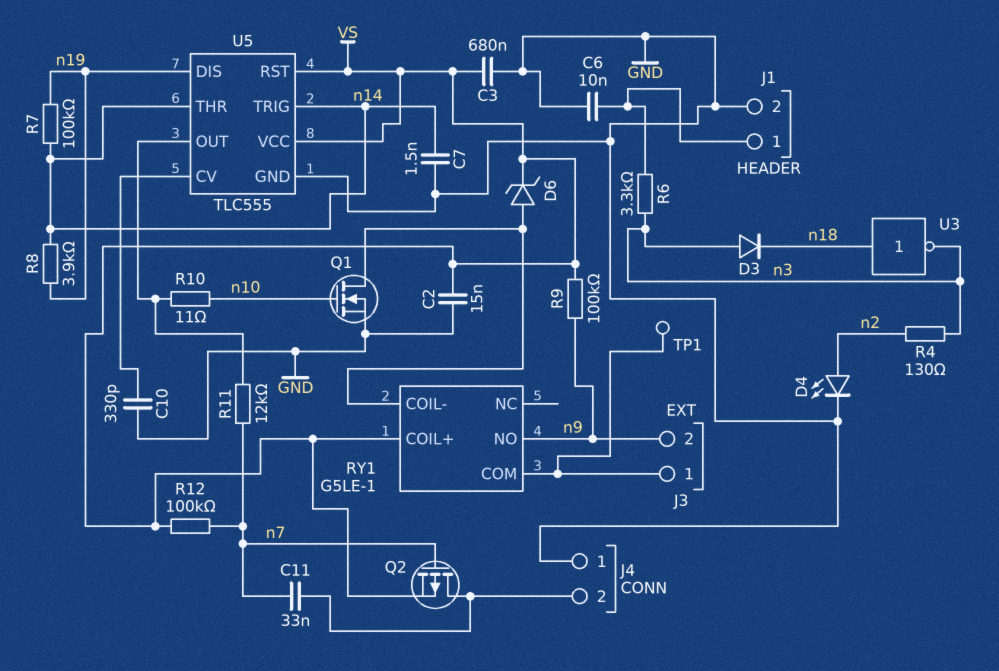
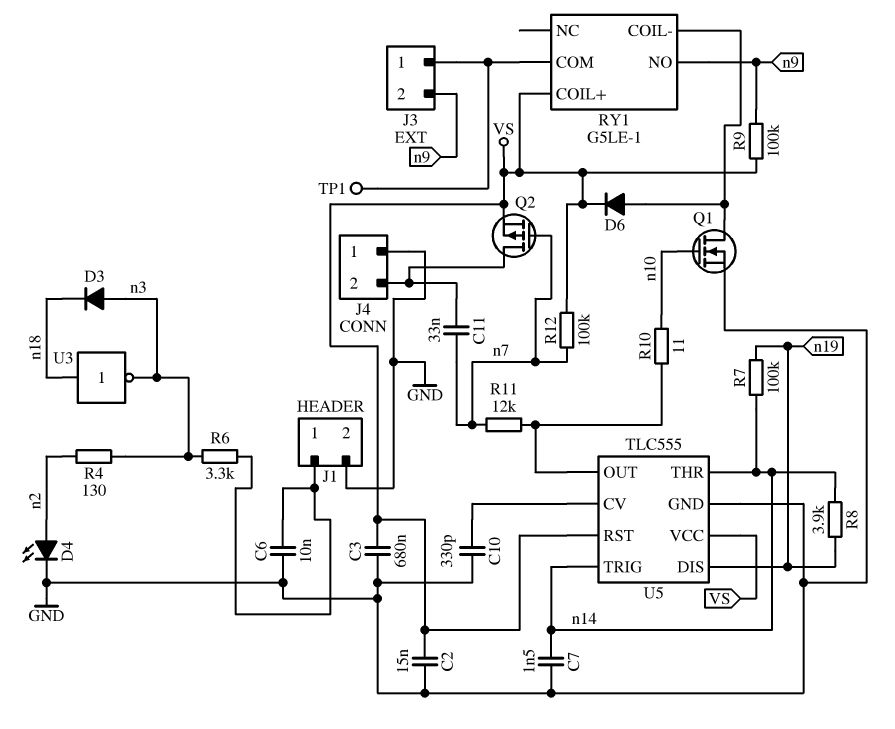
D6: zener (A RY1/COIL-, K VS) -> diode (A RY1/COIL-, K VS)

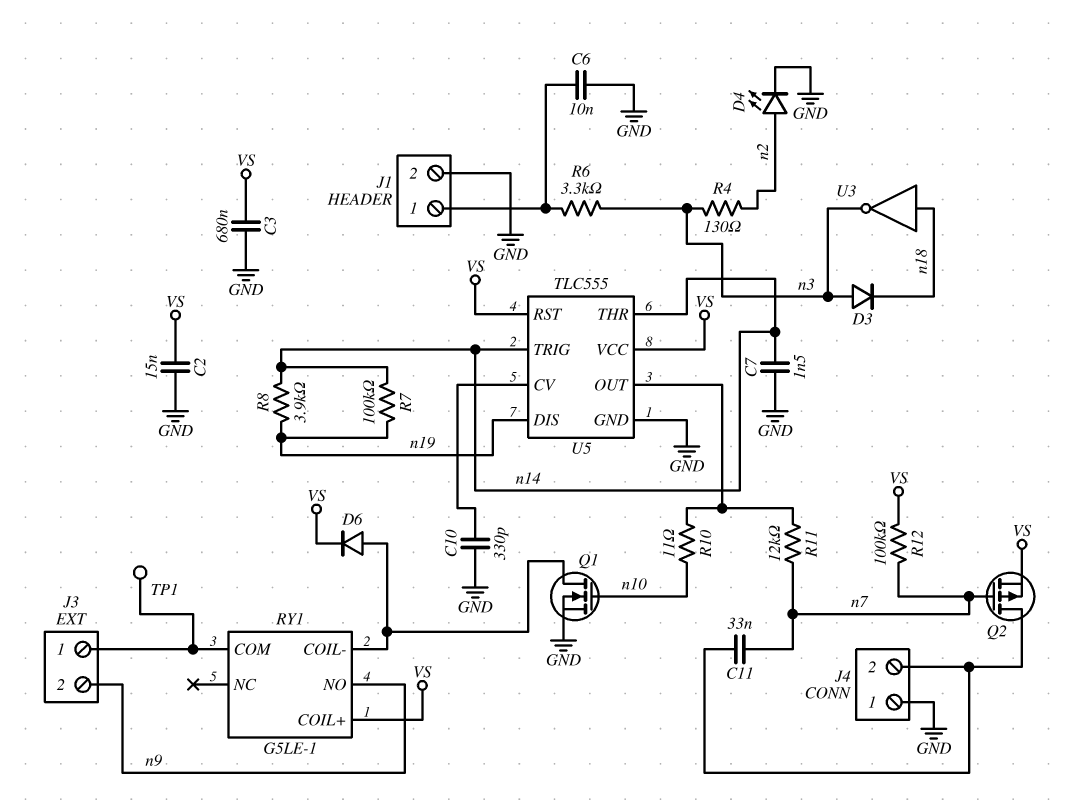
R9: 100k (VS, n9) -> none

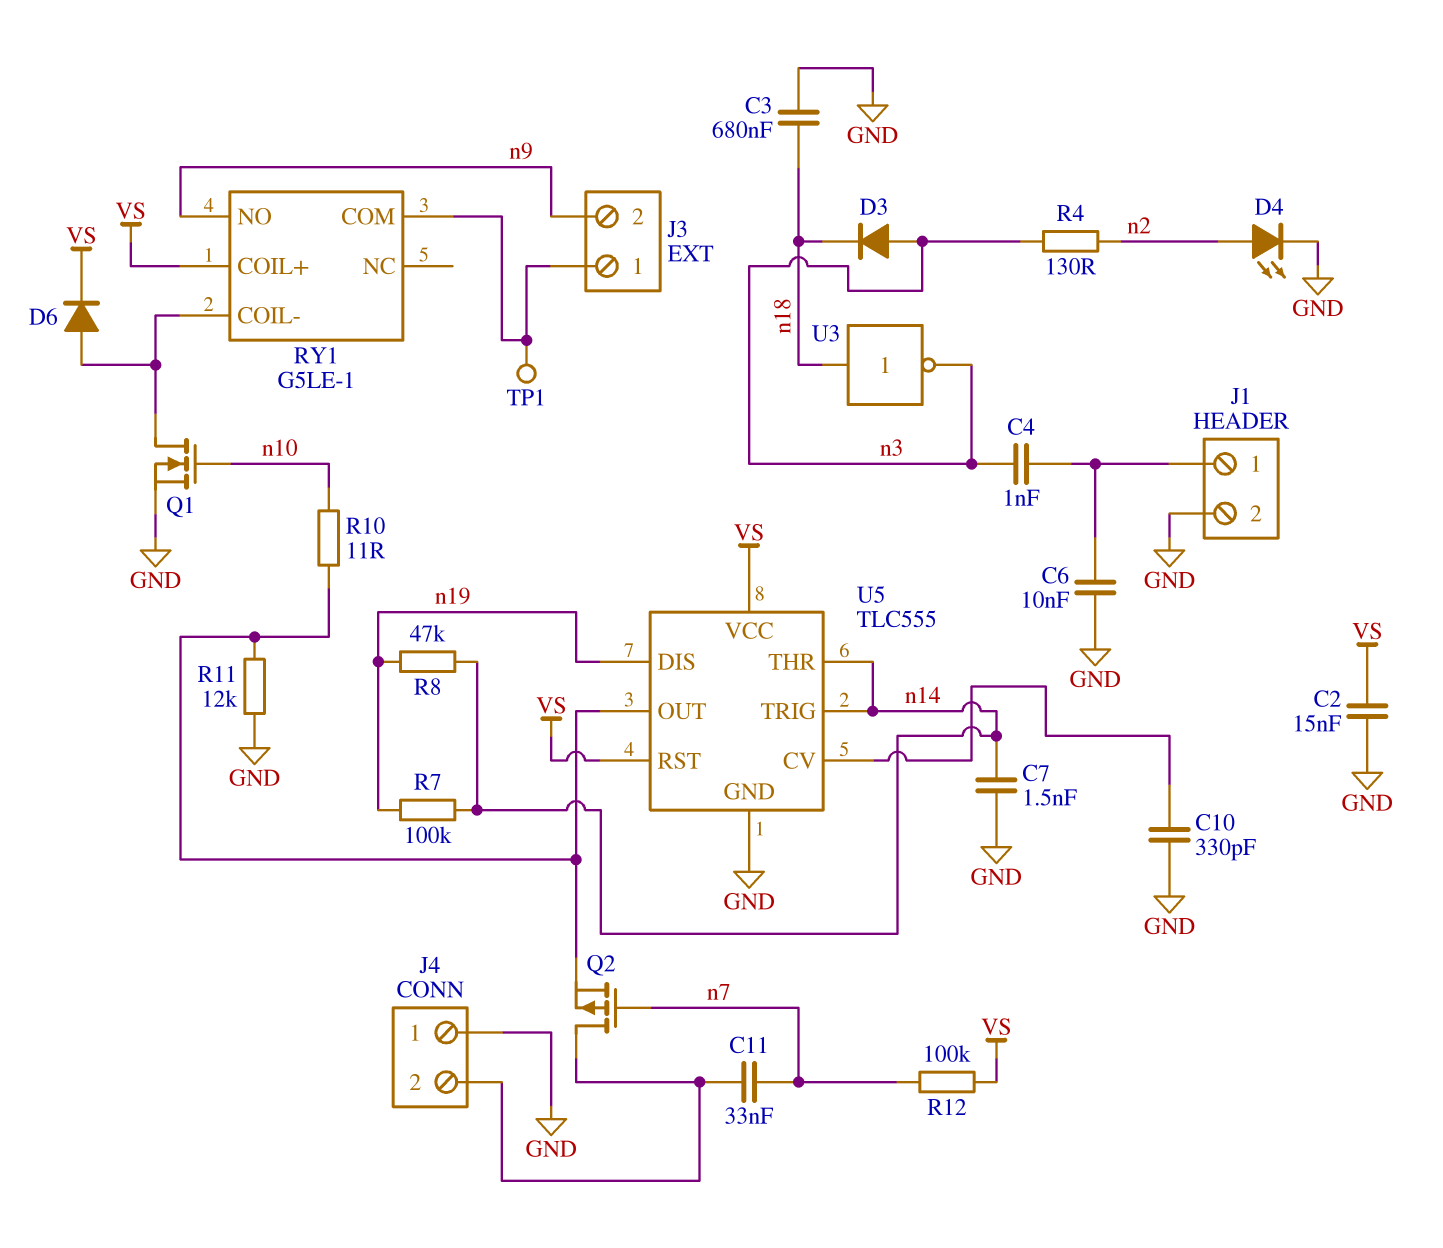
C3: 680nF (GND, VS) -> 680nF (GND, n18)
C4: none -> 1nF (J1/1, n3)
Q2: PMOS (G n7, D J4/2, S VS) -> PMOS (G n7, D J4/2, S U5/OUT)
R6: 3.3k (J1/1, n3) -> none
R8: 3.9k (n14, n19) -> 47k (n14, n19)
R11: 12k (U5/OUT, n7) -> 12k (GND, U5/OUT)

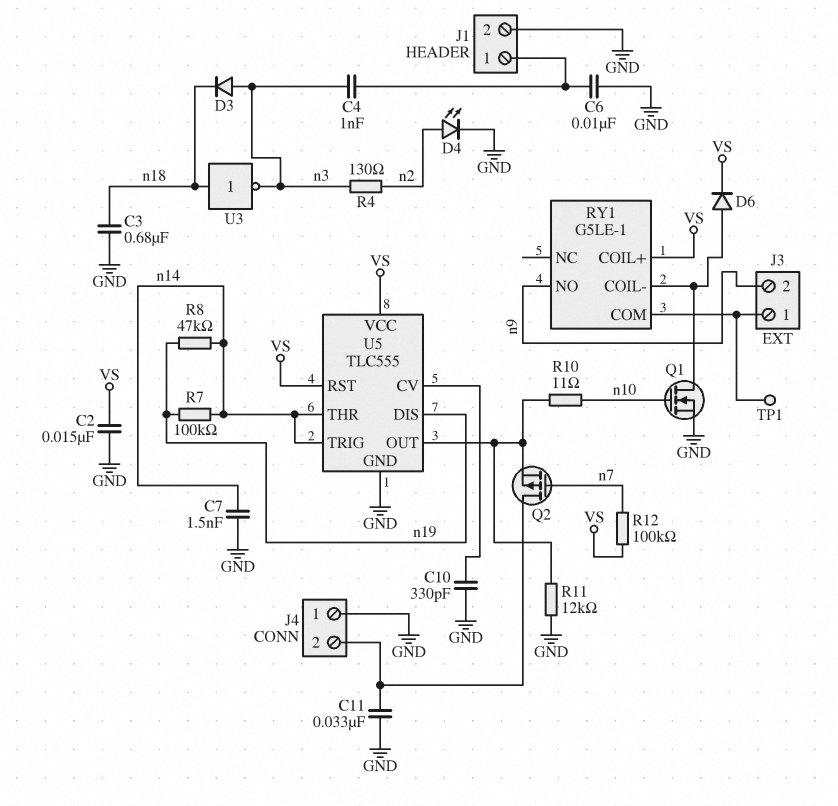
C11: 33nF (J4/2, n7) -> 33nF (GND, J4/2)

